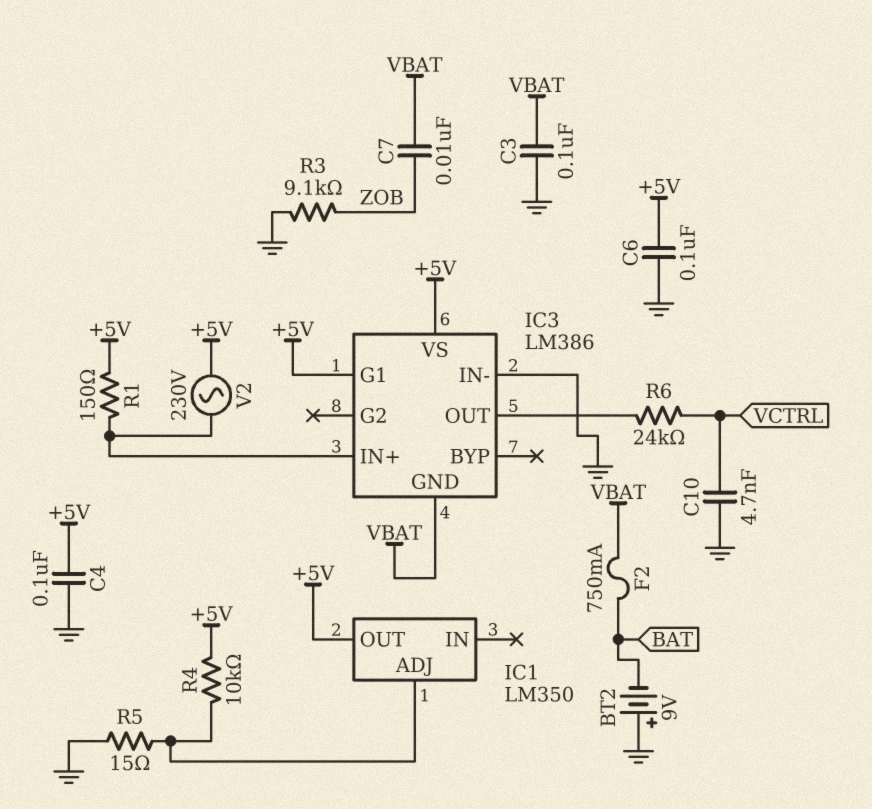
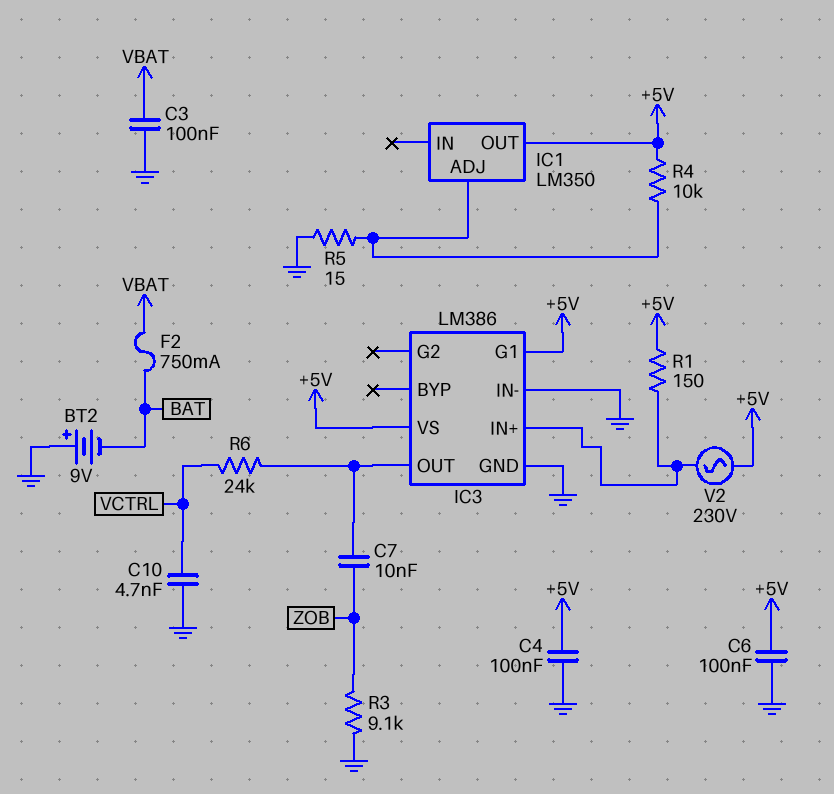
C7: 10nF (VBAT, ZOB) -> 10nF (IC3/OUT, ZOB)
IC3 pin GND: VBAT -> GND

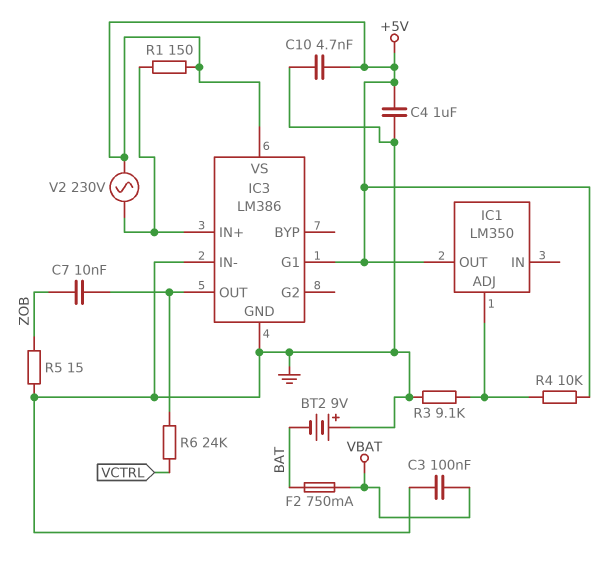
C4: 100nF (+5V, GND) -> 1uF (+5V, GND)
C6: 100nF (+5V, GND) -> none
C10: 4.7nF (GND, VCTRL) -> 4.7nF (+5V, GND)
R3: 9.1k (GND, ZOB) -> 9.1k (GND, IC1/ADJ)
R5: 15 (GND, IC1/ADJ) -> 15 (GND, ZOB)

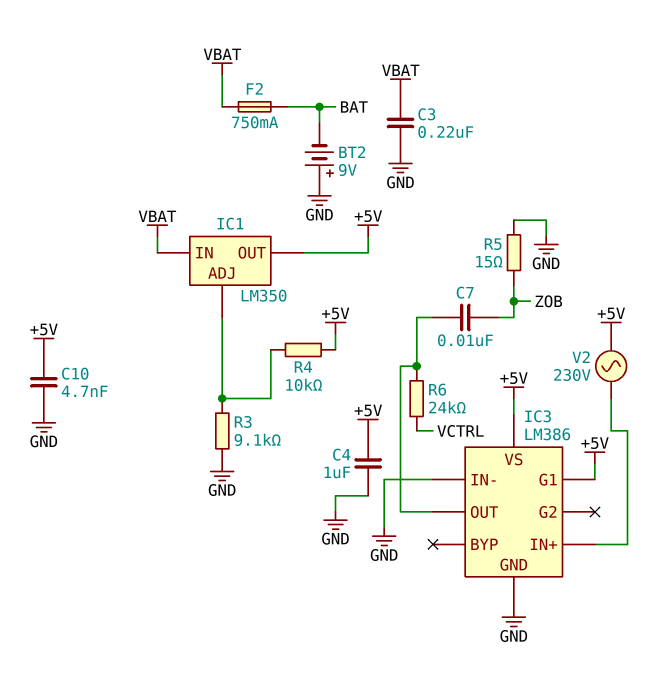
C3: 100nF (GND, VBAT) -> 220nF (GND, VBAT)
IC1 pin IN: none -> VBAT
R1: 150 (+5V, IC3/IN+) -> none

